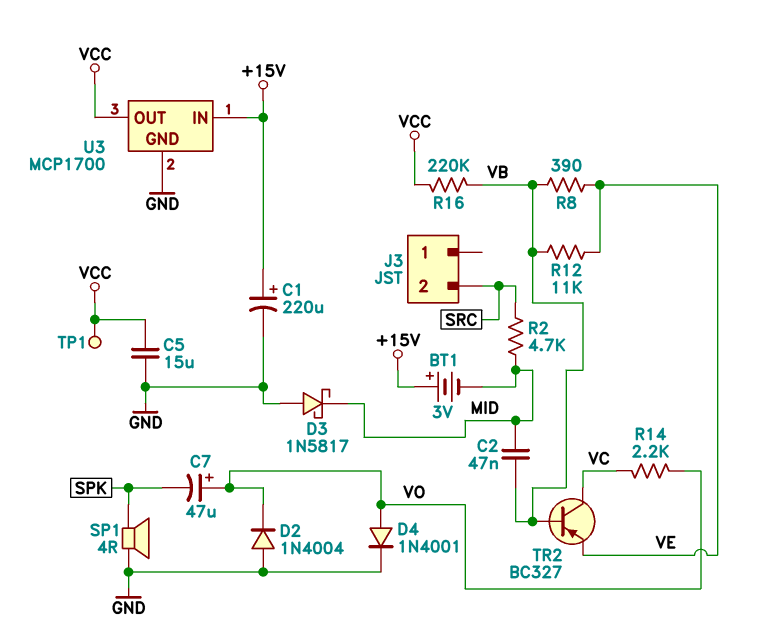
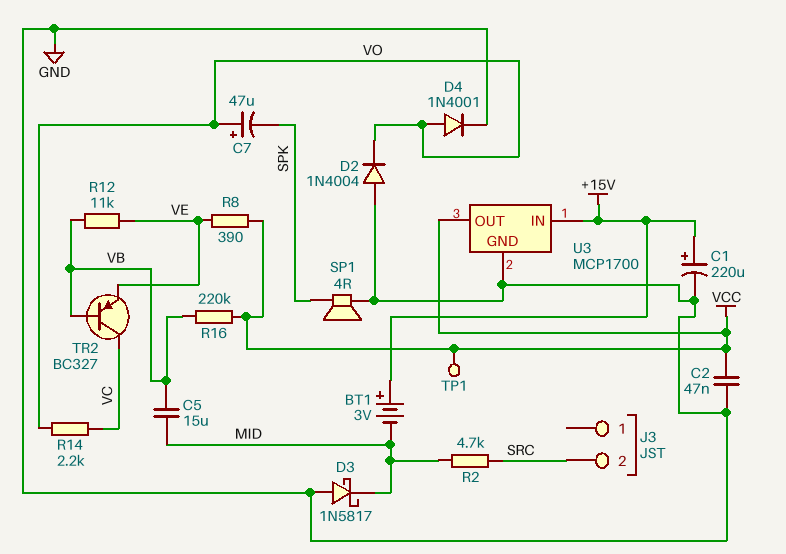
C2: 47nF (MID, VB) -> 47nF (GND, VCC)
C5: 15uF (GND, VCC) -> 15uF (MID, VB)
R8: 390 (VB, VE) -> 390 (VCC, VE)

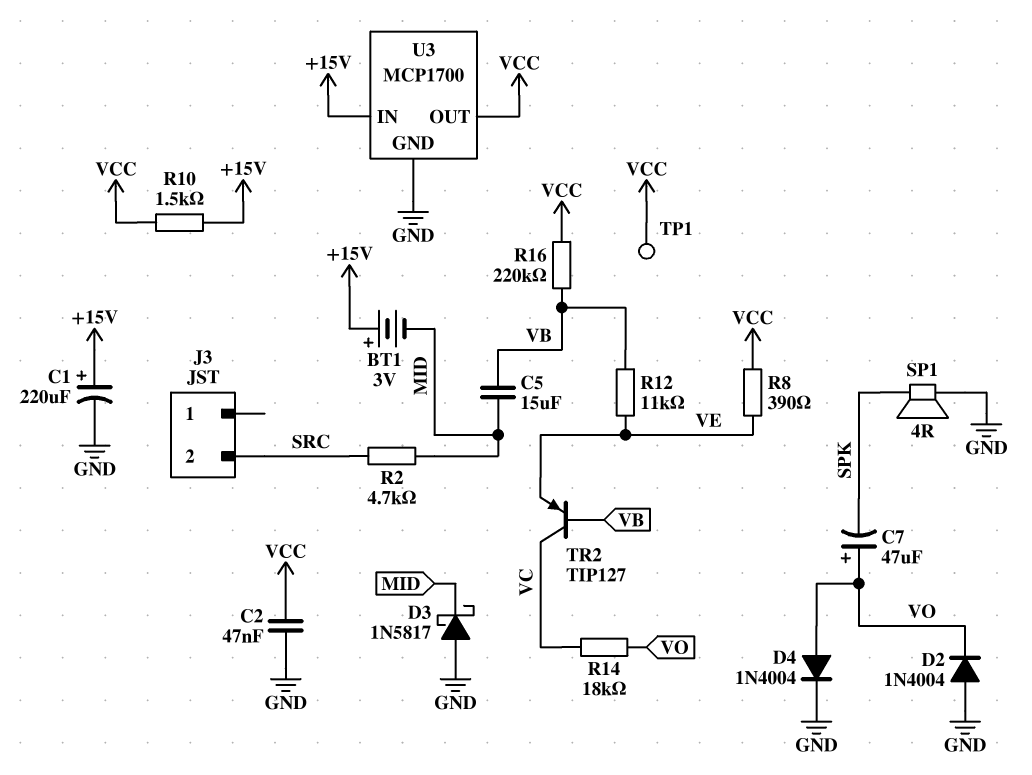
D4: diode 1N4001 (A VO, K GND) -> diode 1N4004 (A VO, K GND)
R10: none -> 1.5k (+15V, VCC)
R14: 2.2k (VC, VO) -> 18k (VC, VO)
TR2: PNP BC327 (B VB, C VC, E VE) -> PNP TIP127 (B VB, C VC, E VE)

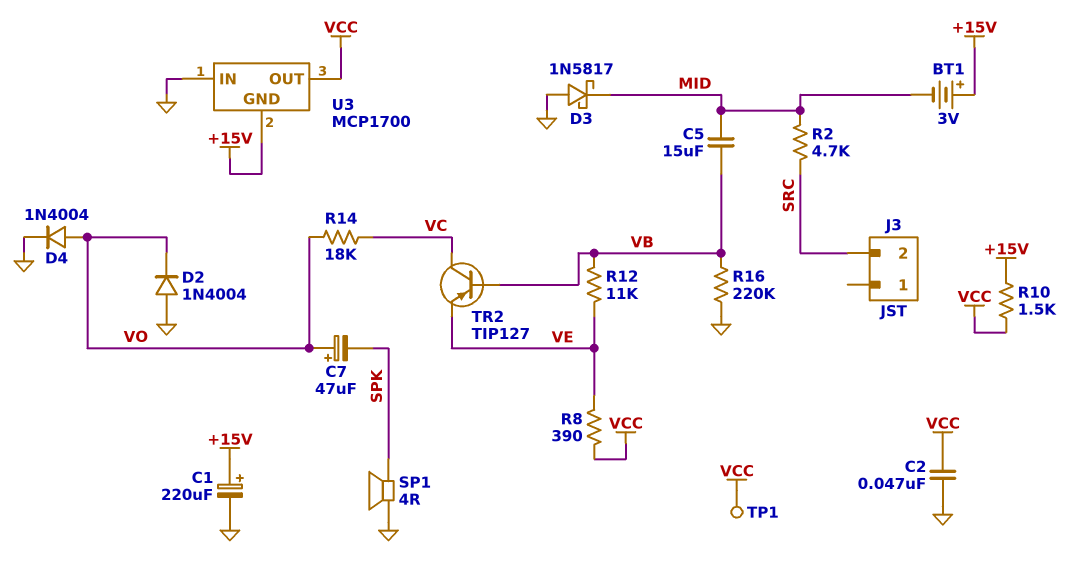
R16: 220k (VB, VCC) -> 220k (GND, VB)
U3 pin GND: GND -> +15V
U3 pin IN: +15V -> GND

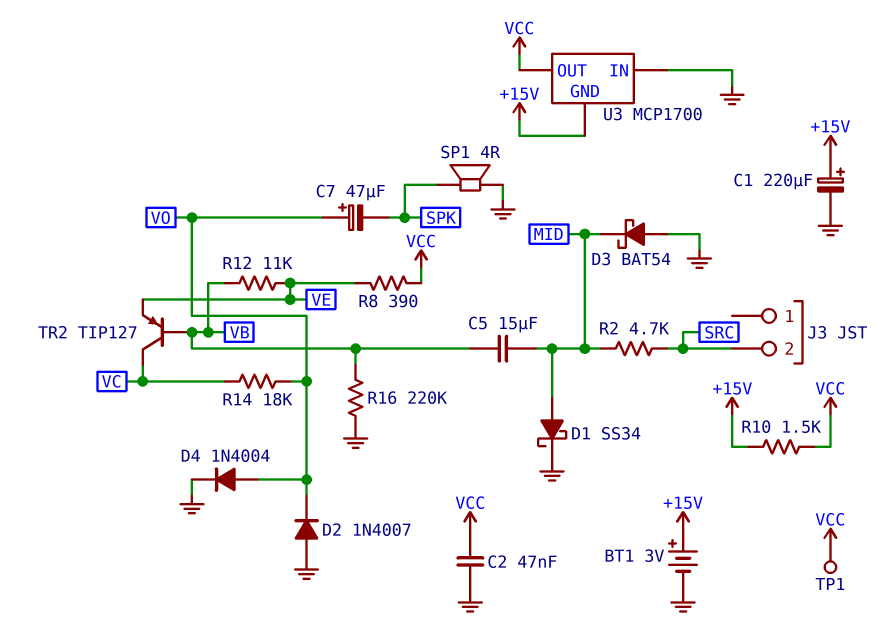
BT1: 3V (plus +15V, minus MID) -> 3V (plus +15V, minus GND)
D1: none -> schottky SS34 (A MID, K GND)
D2: diode 1N4004 (A GND, K VO) -> diode 1N4007 (A GND, K VO)
D3: schottky 1N5817 (A GND, K MID) -> schottky BAT54 (A GND, K MID)

